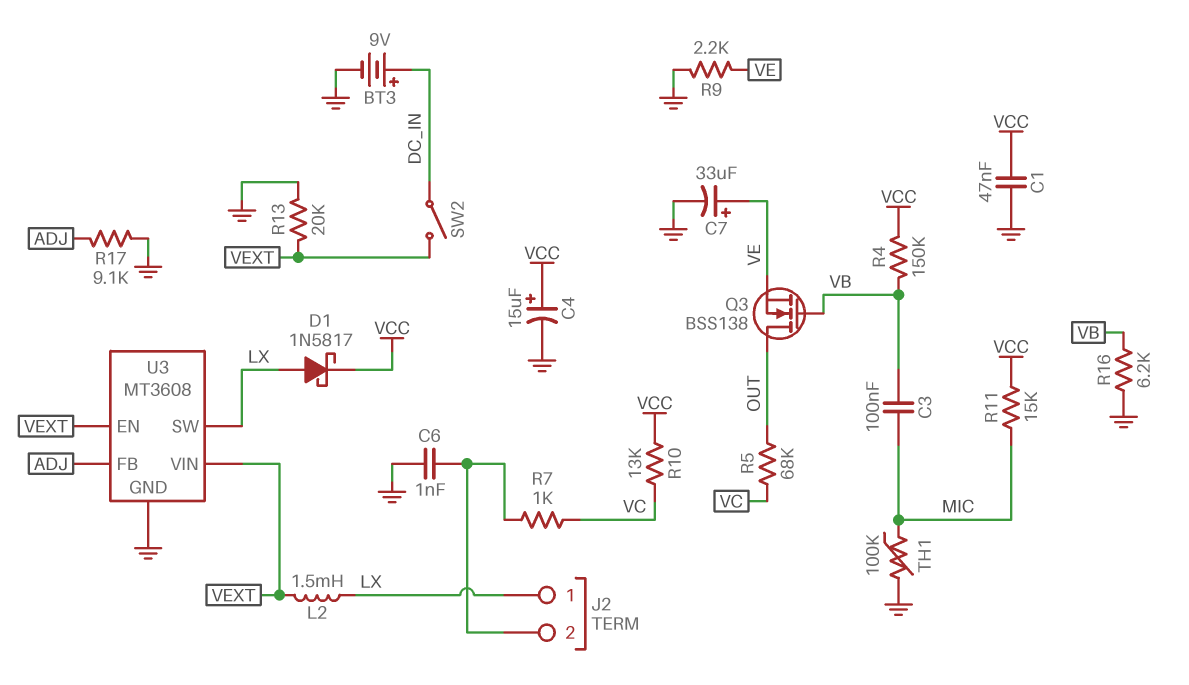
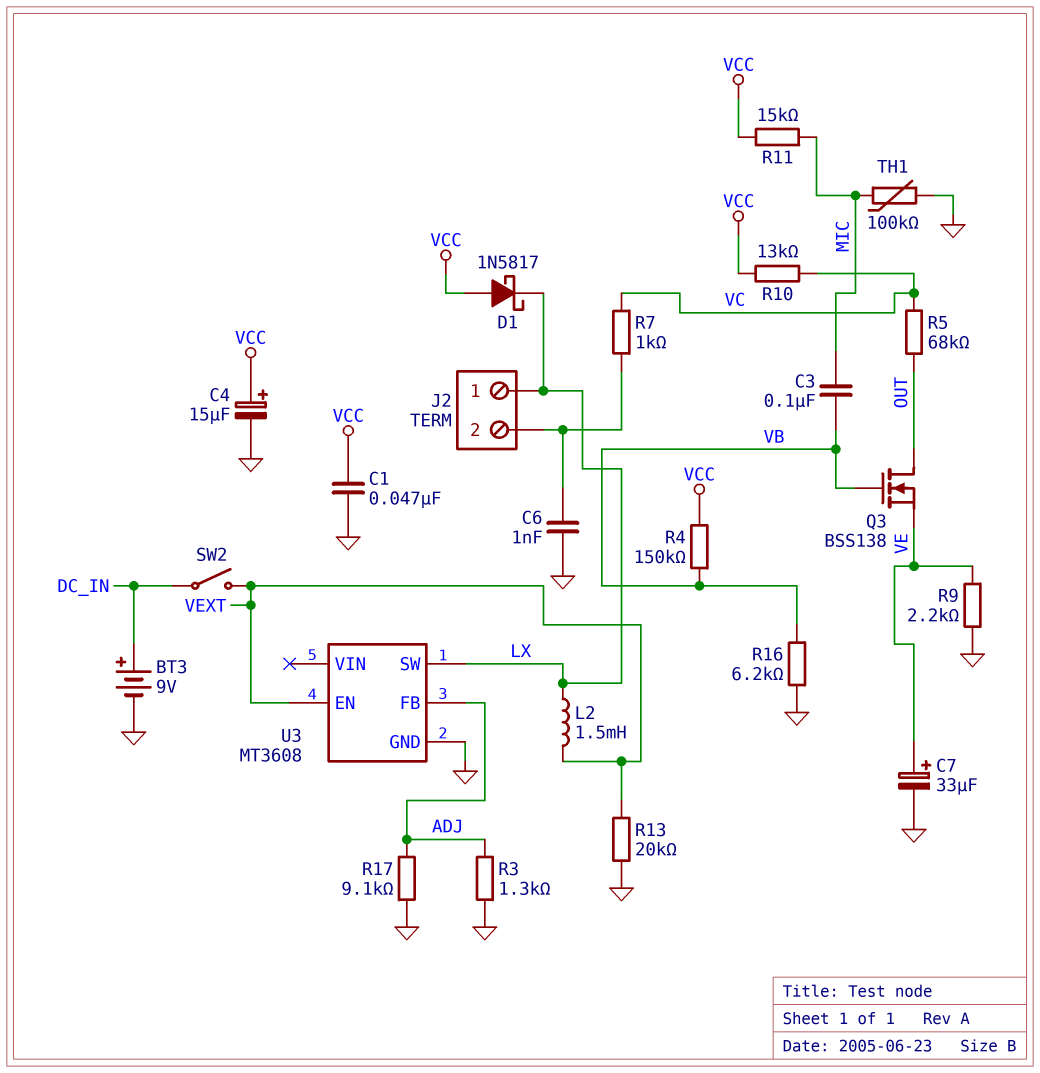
D1: schottky 1N5817 (A LX, K VCC) -> schottky 1N5817 (A VCC, K LX)
R3: none -> 1.3k (ADJ, GND)
U3 pin VIN: VEXT -> none

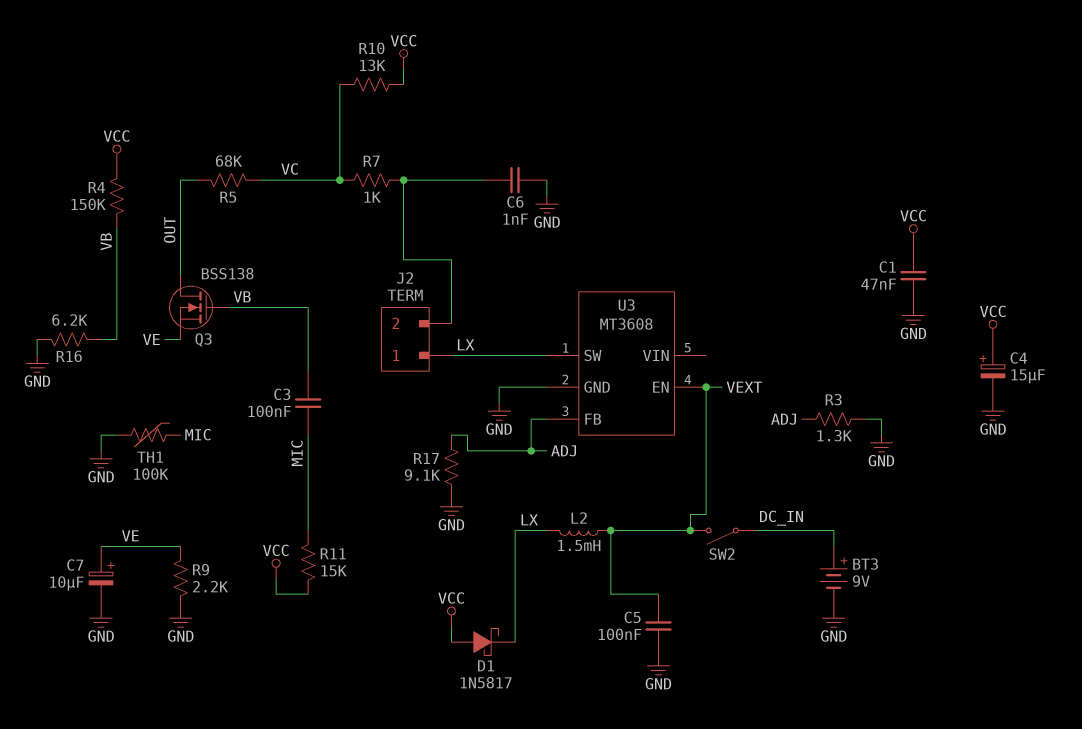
C5: none -> 100nF (GND, VEXT)
C7: 33uF (plus VE, minus GND) -> 10uF (plus VE, minus GND)
R13: 20k (GND, VEXT) -> none

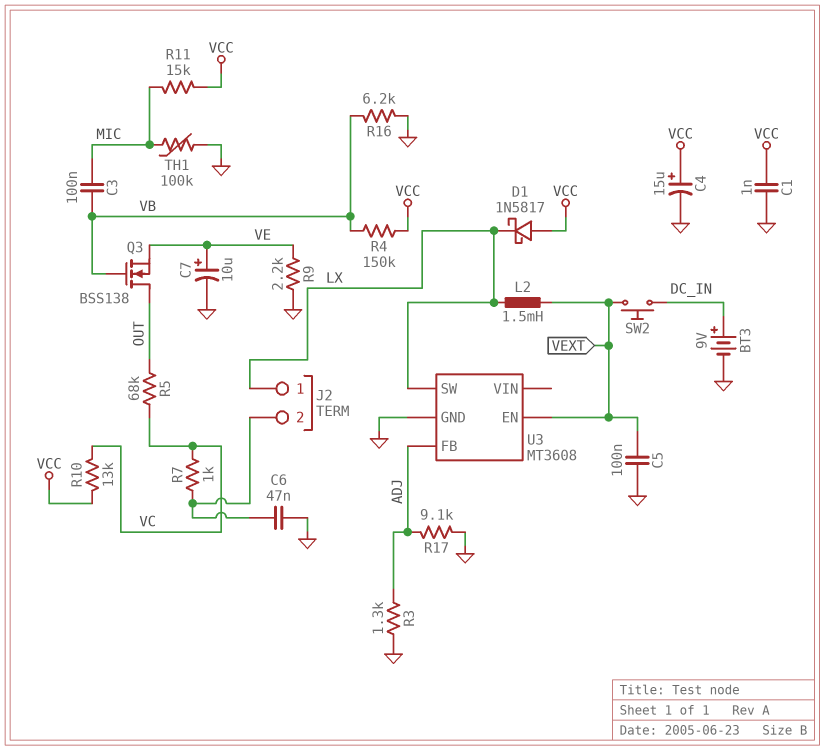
C1: 47nF (GND, VCC) -> 1nF (GND, VCC)
C6: 1nF (GND, J2/2) -> 47nF (GND, J2/2)
SW2: switch (DC_IN, VEXT) -> button (DC_IN, VEXT)

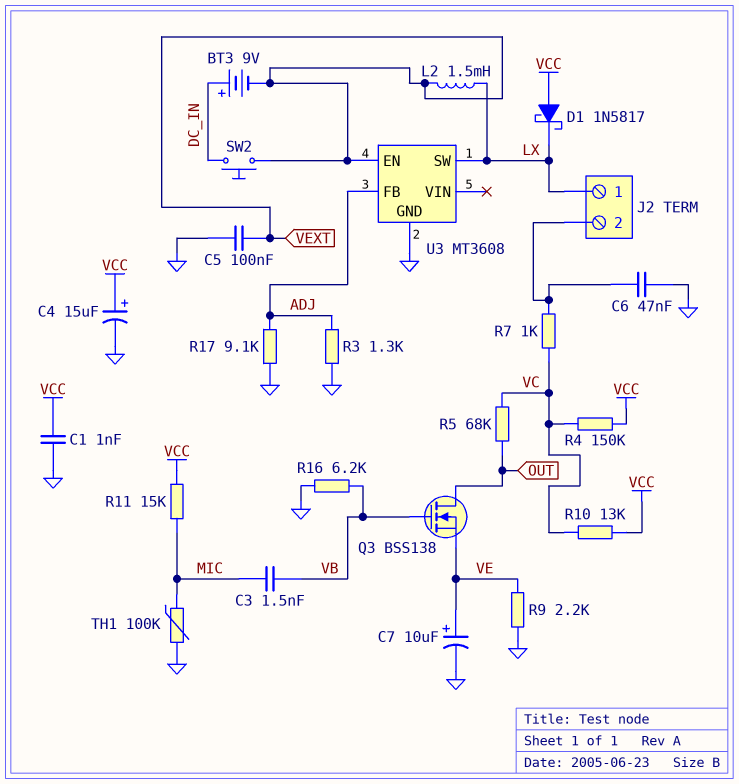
BT3: 9V (plus DC_IN, minus GND) -> 9V (plus DC_IN, minus VEXT)
C3: 100nF (MIC, VB) -> 1.5nF (MIC, VB)
R4: 150k (VB, VCC) -> 150k (VC, VCC)

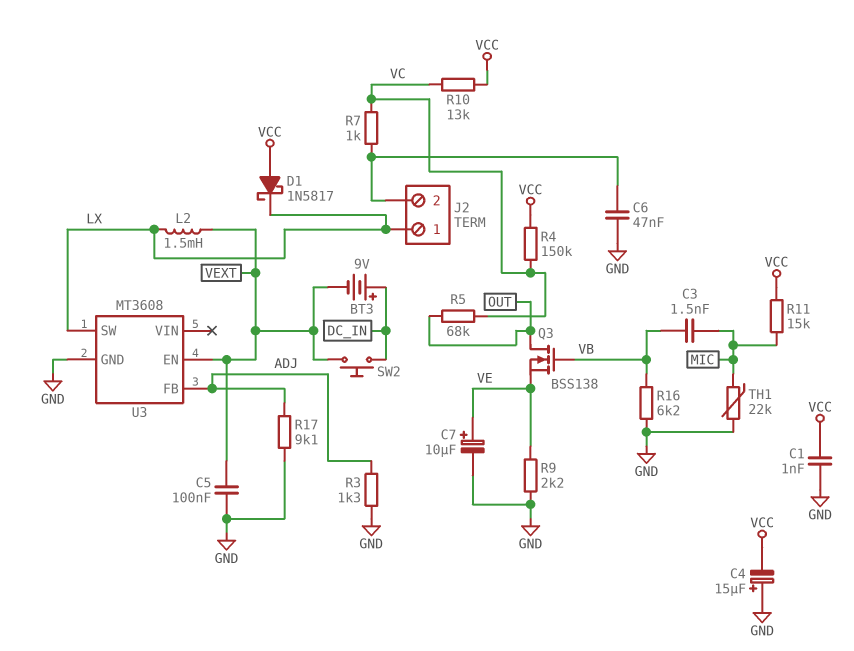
C4: 15uF (plus VCC, minus GND) -> 15uF (plus GND, minus VCC)
TH1: 100k (GND, MIC) -> 22k (GND, MIC)

